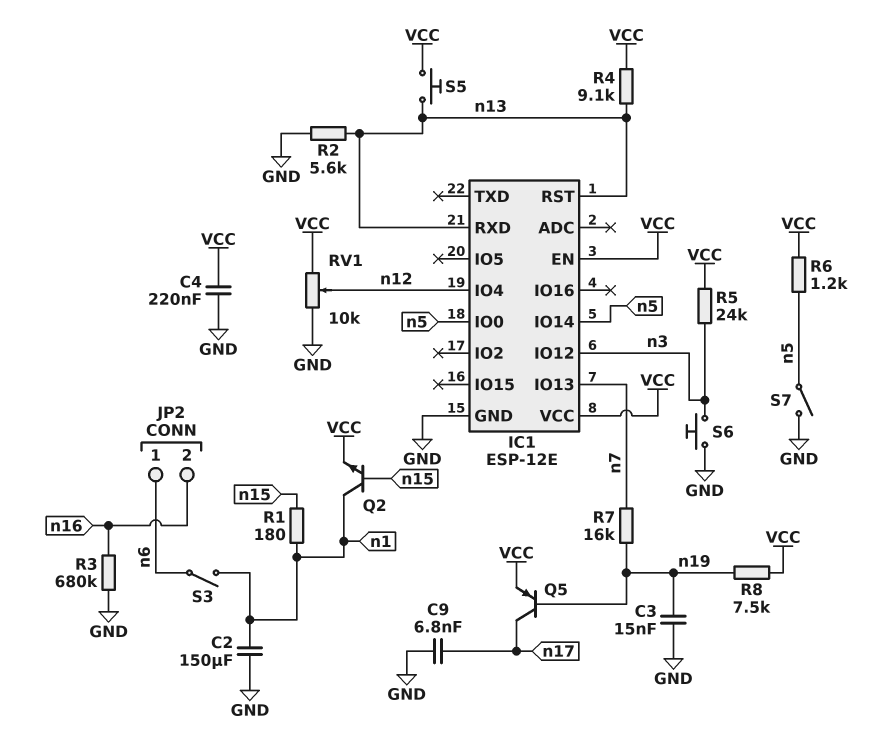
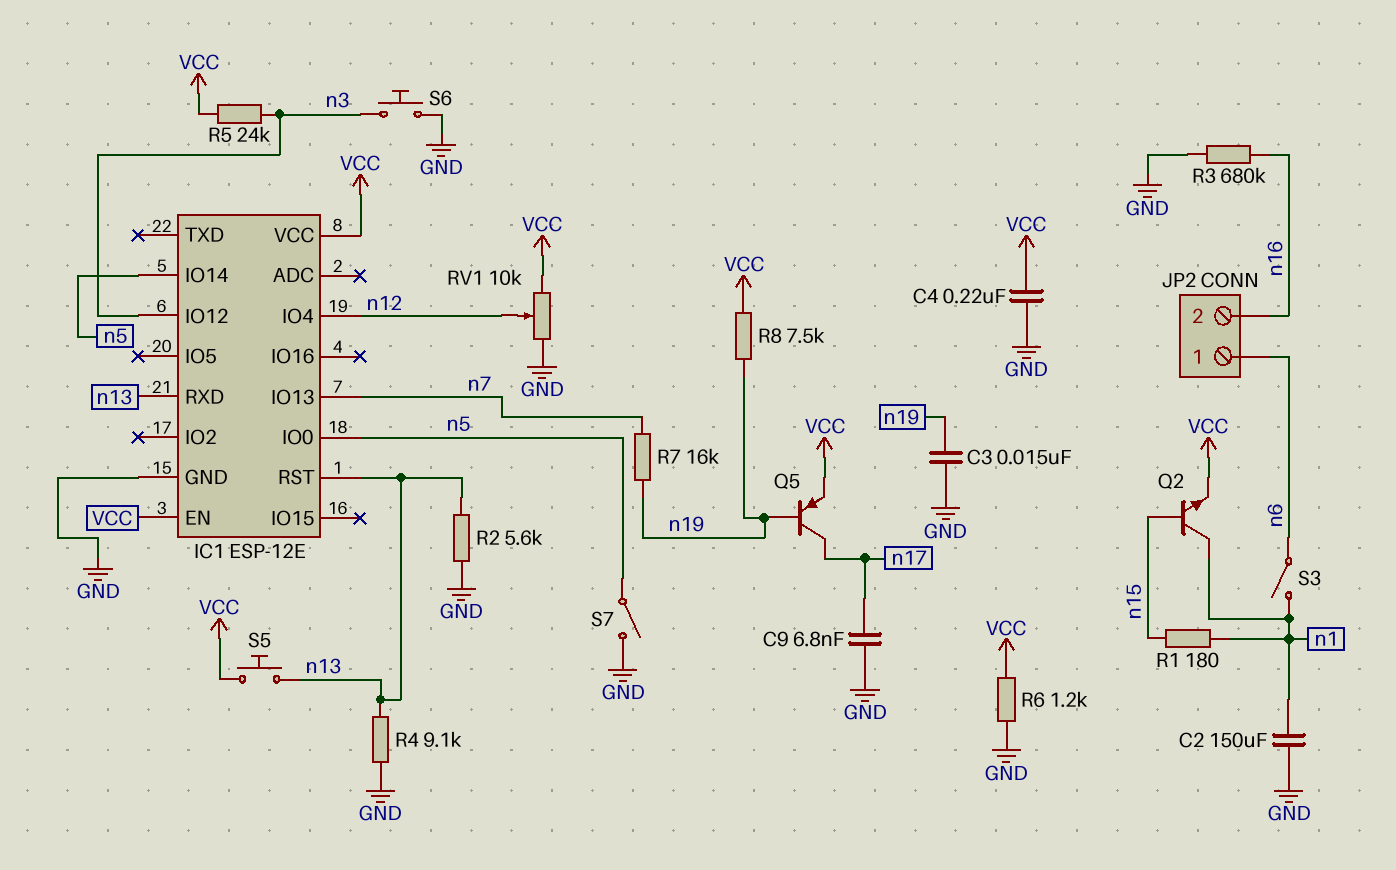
R4: 9.1k (VCC, n13) -> 9.1k (GND, n13)
R6: 1.2k (VCC, n5) -> 1.2k (GND, VCC)

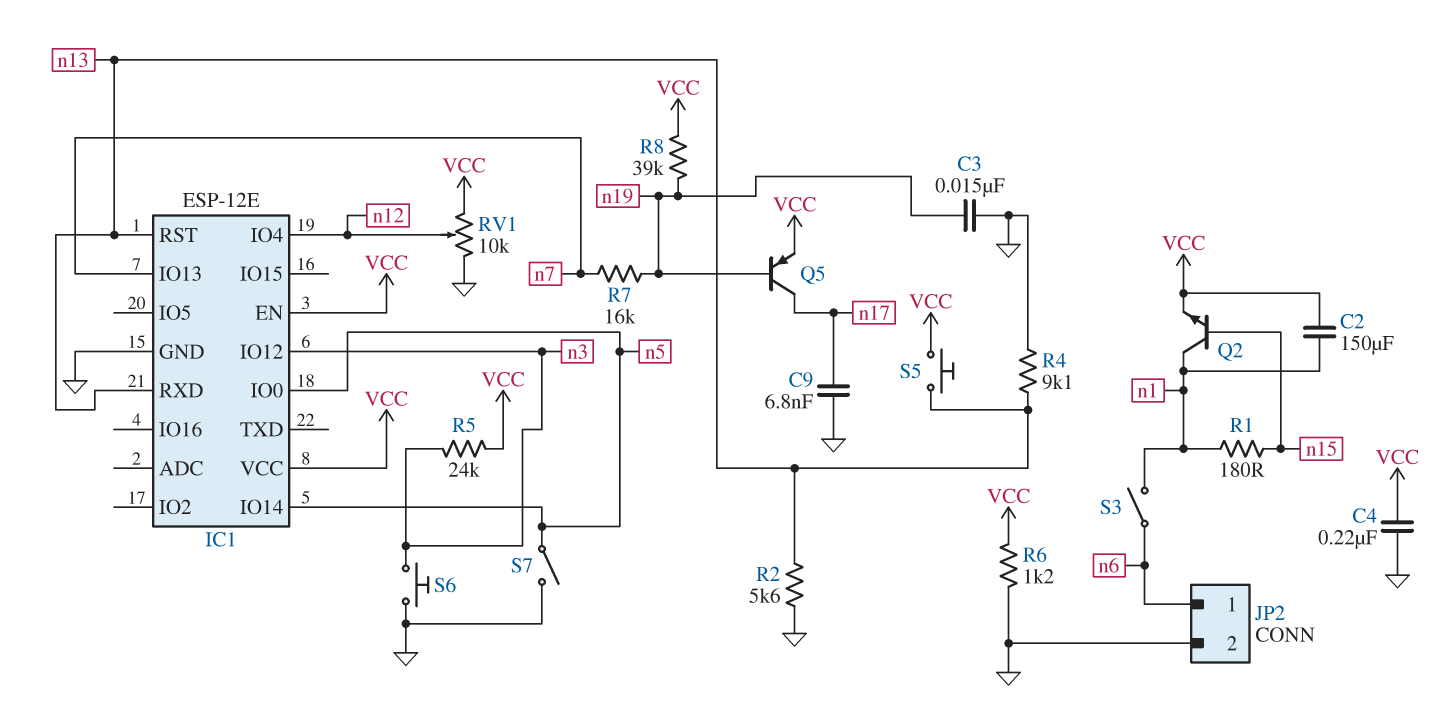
C2: 150uF (GND, n1) -> 150uF (VCC, n1)
JP2 pin 2: n16 -> GND
R3: 680k (GND, n16) -> none
R8: 7.5k (VCC, n19) -> 39k (VCC, n19)

